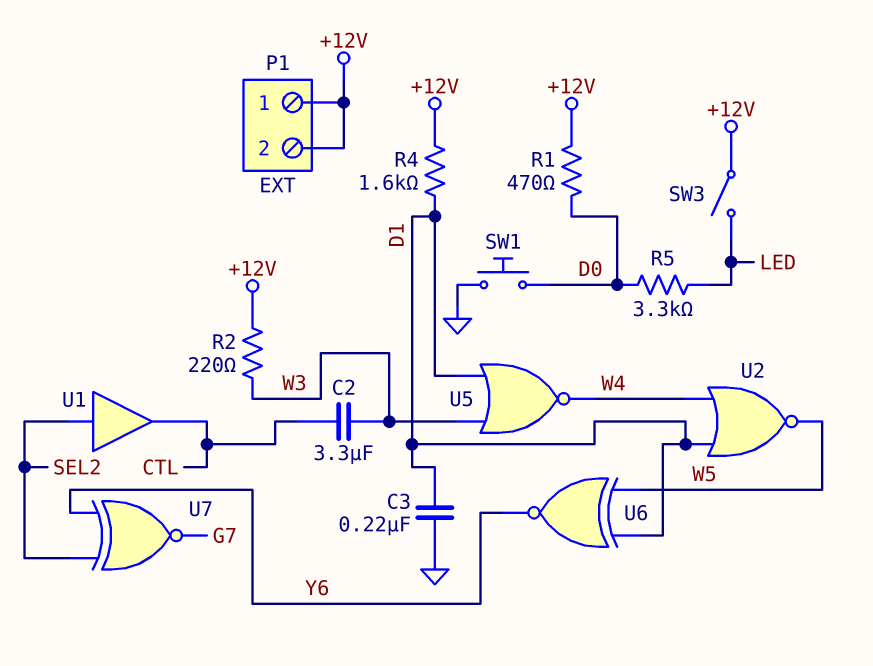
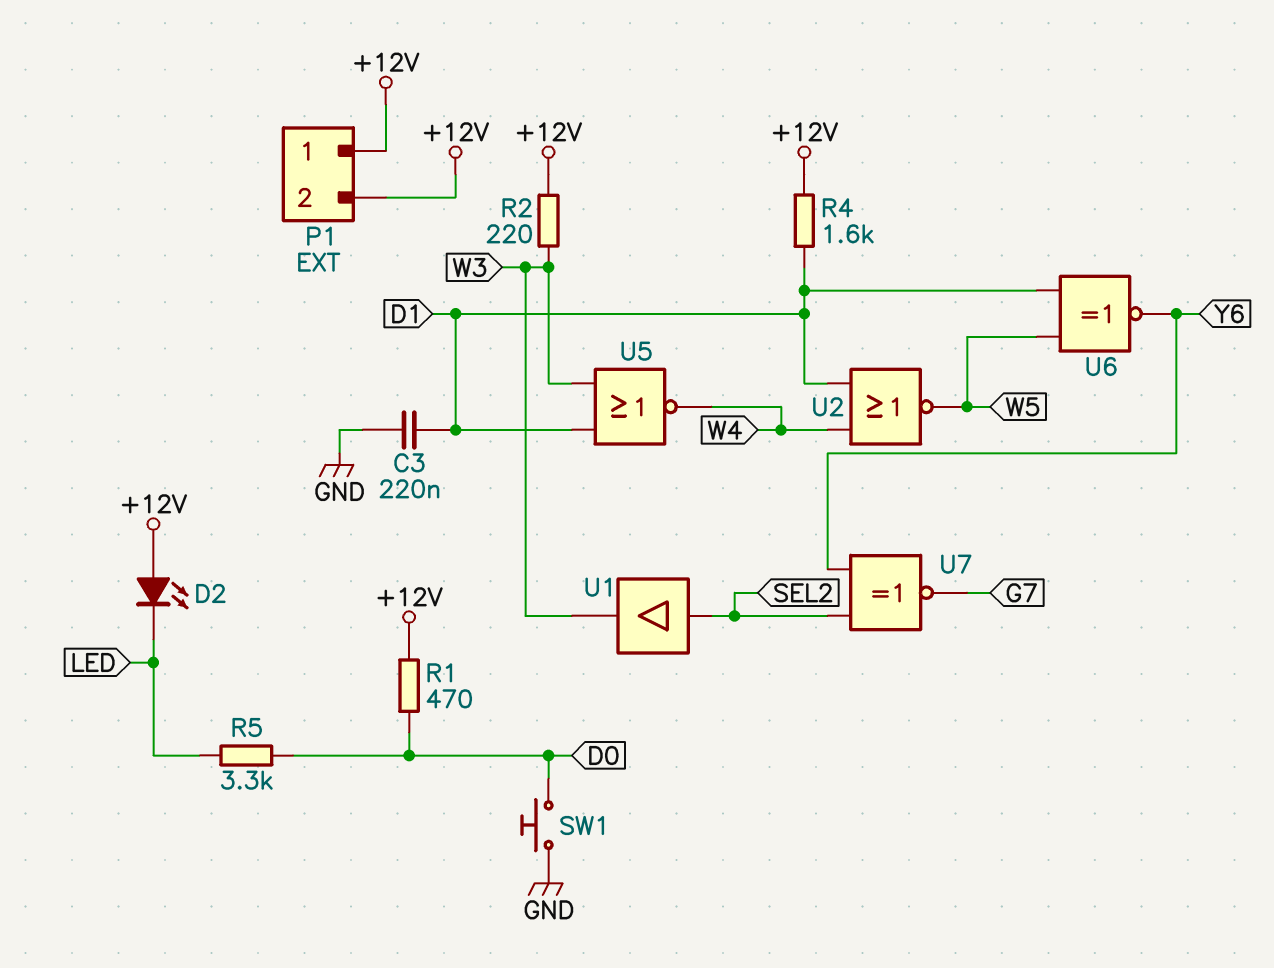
C2: 3.3uF (CTL, W3) -> none
D2: none -> LED (A +12V, K LED)
SW3: switch (+12V, LED) -> none
U1: buffer (in SEL2, out CTL) -> buffer (in SEL2, out W3)

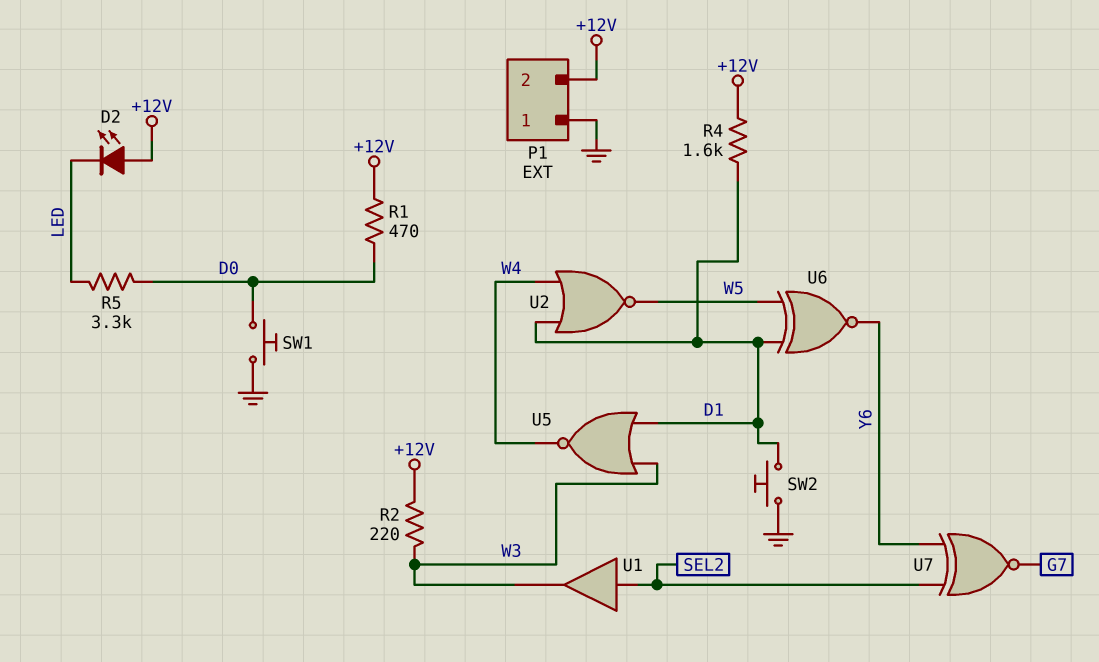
C3: 220nF (D1, GND) -> none
P1 pin 1: +12V -> GND
SW2: none -> button (D1, GND)

